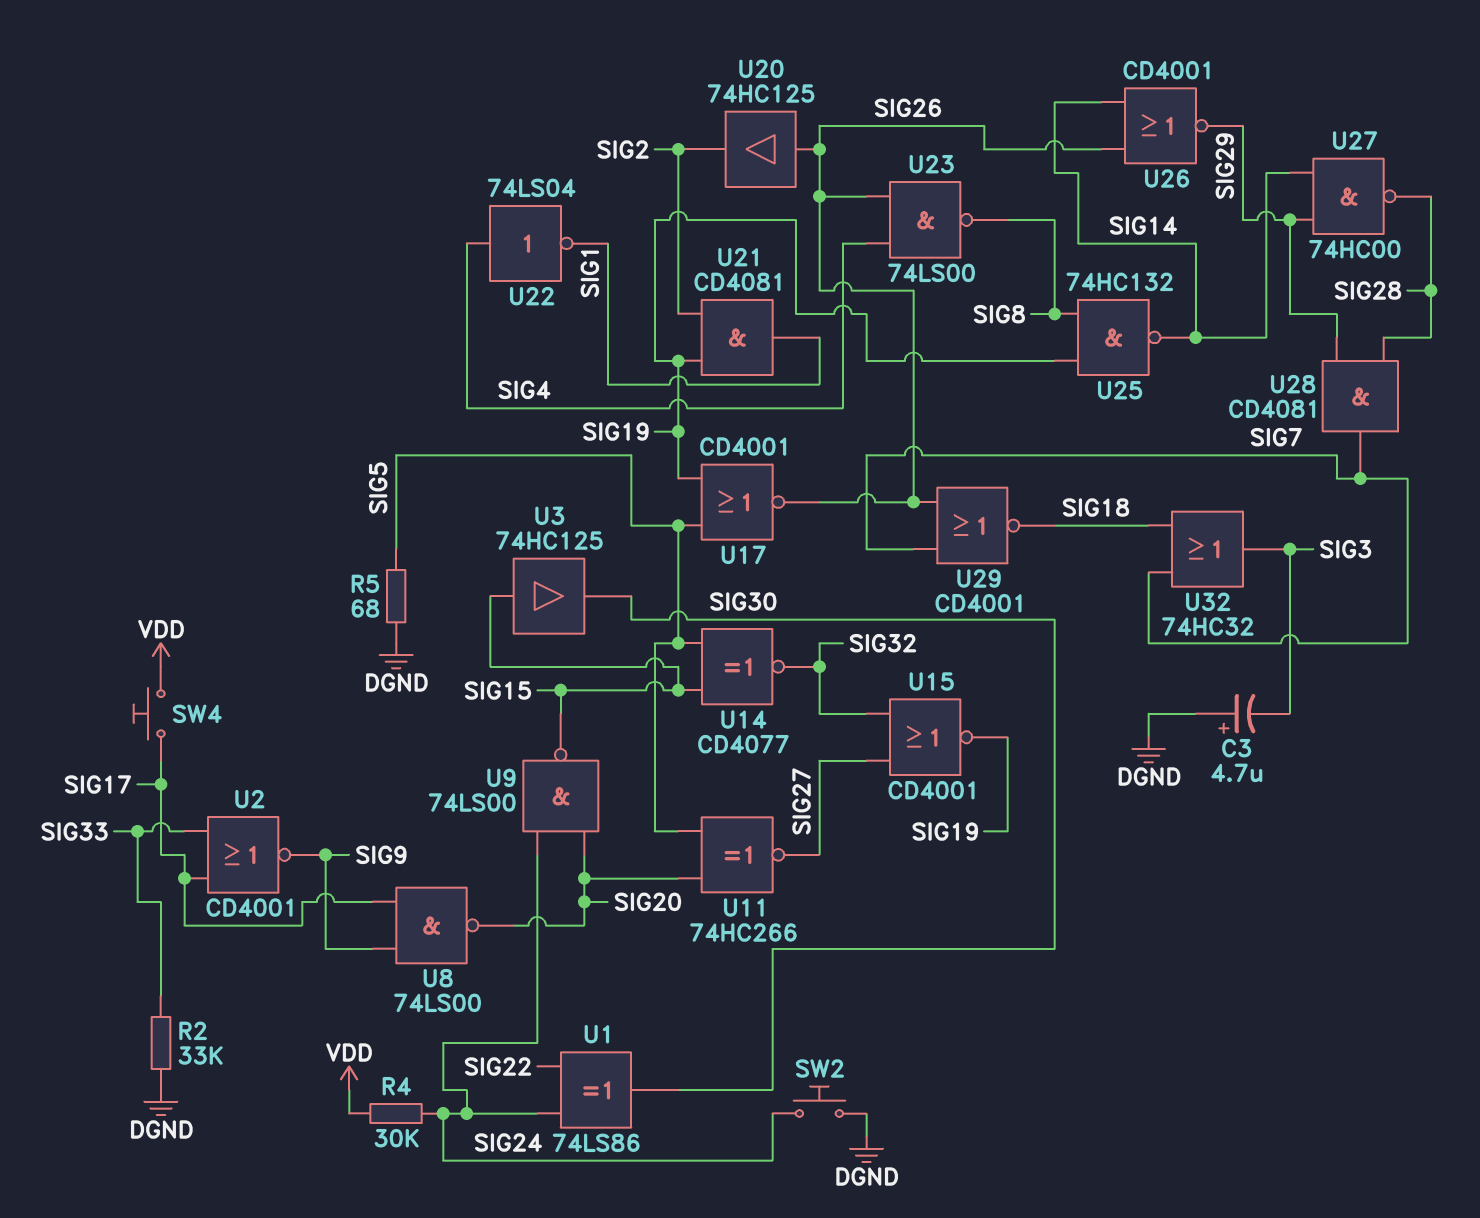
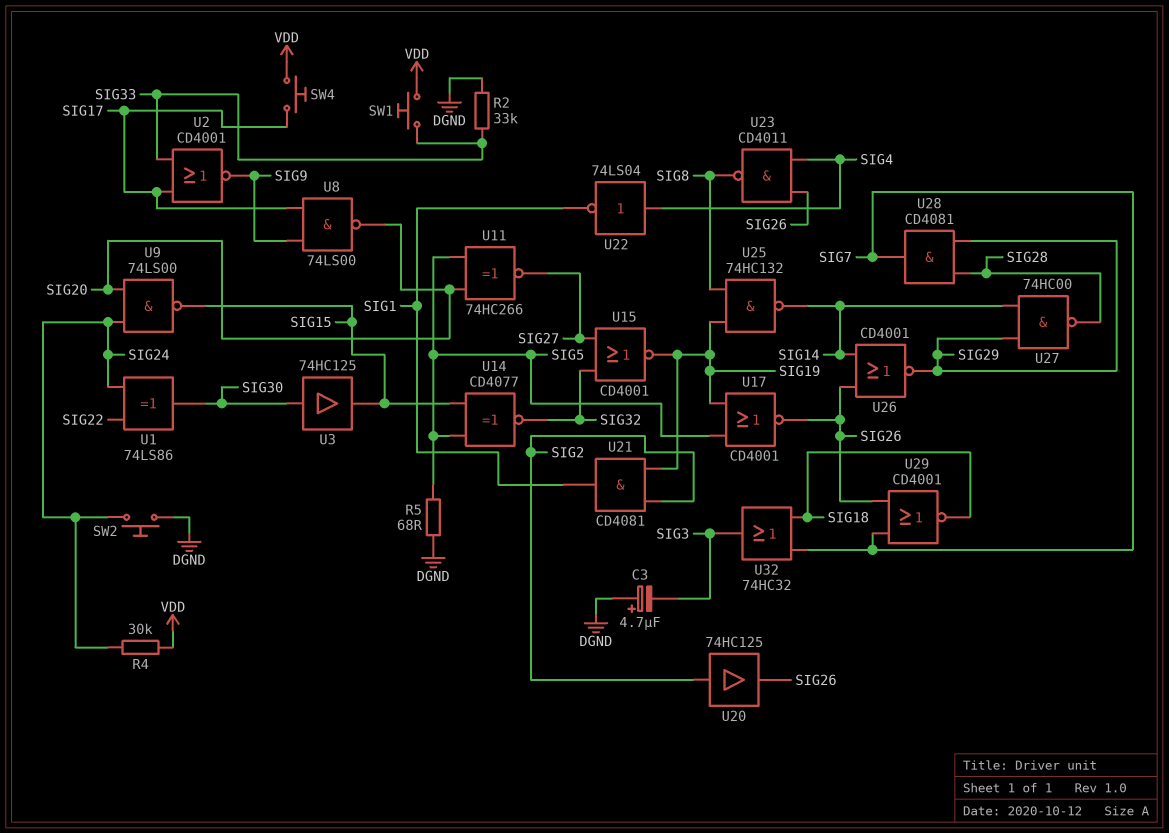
SW1: none -> button (SIG33, VDD)
U3: buffer 74HC125 (in SIG15, out SIG30) -> buffer 74HC125 (in SIG30, out SIG15)
U20: buffer 74HC125 (in SIG26, out SIG2) -> buffer 74HC125 (in SIG2, out SIG26)
U23: NAND 74LS00 (in SIG4, in SIG26, out SIG8) -> NAND CD4011 (in SIG4, in SIG26, out SIG8)

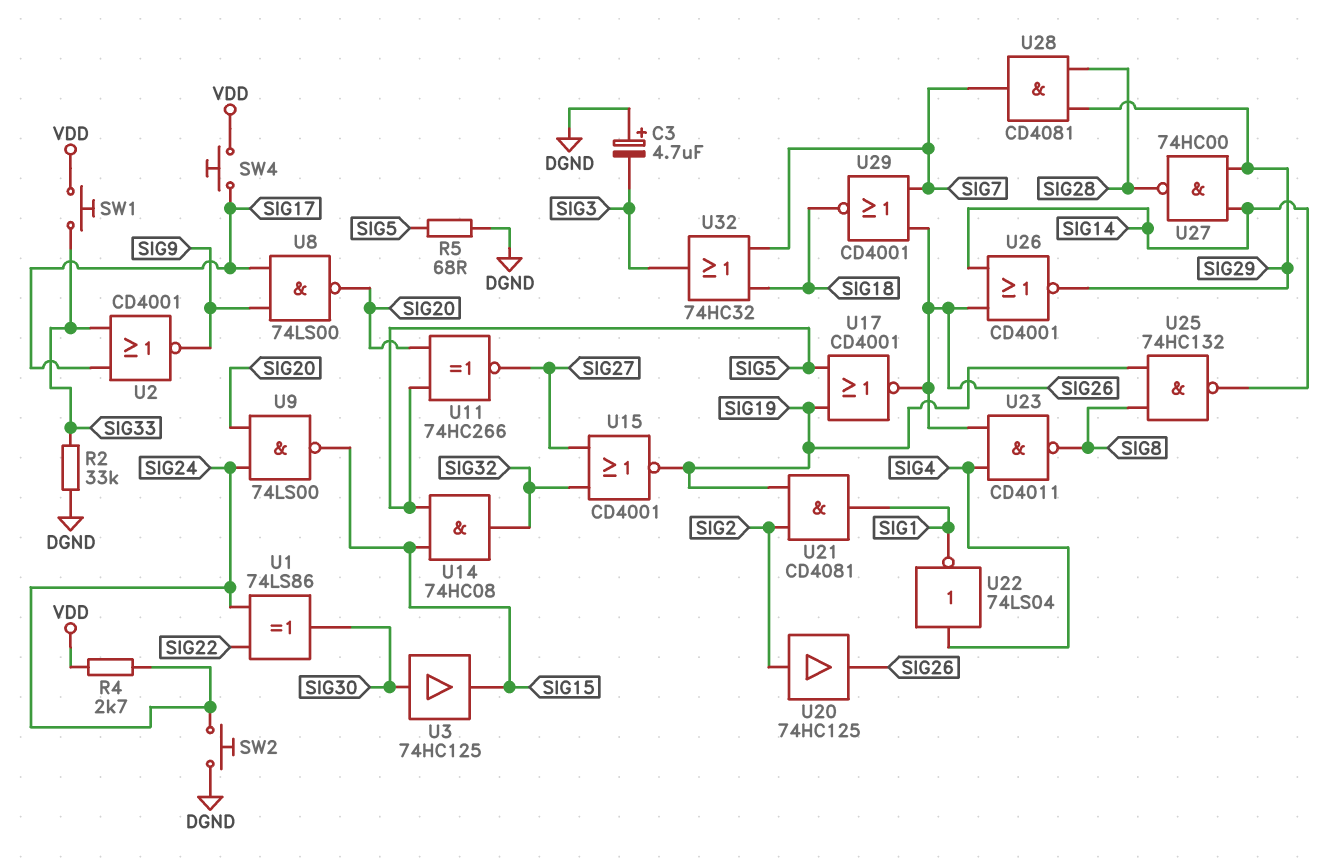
R4: 30k (SIG24, VDD) -> 2.7k (SIG24, VDD)
U14: XNOR CD4077 (in SIG5, in SIG15, out SIG32) -> AND 74HC08 (in SIG5, in SIG15, out SIG32)

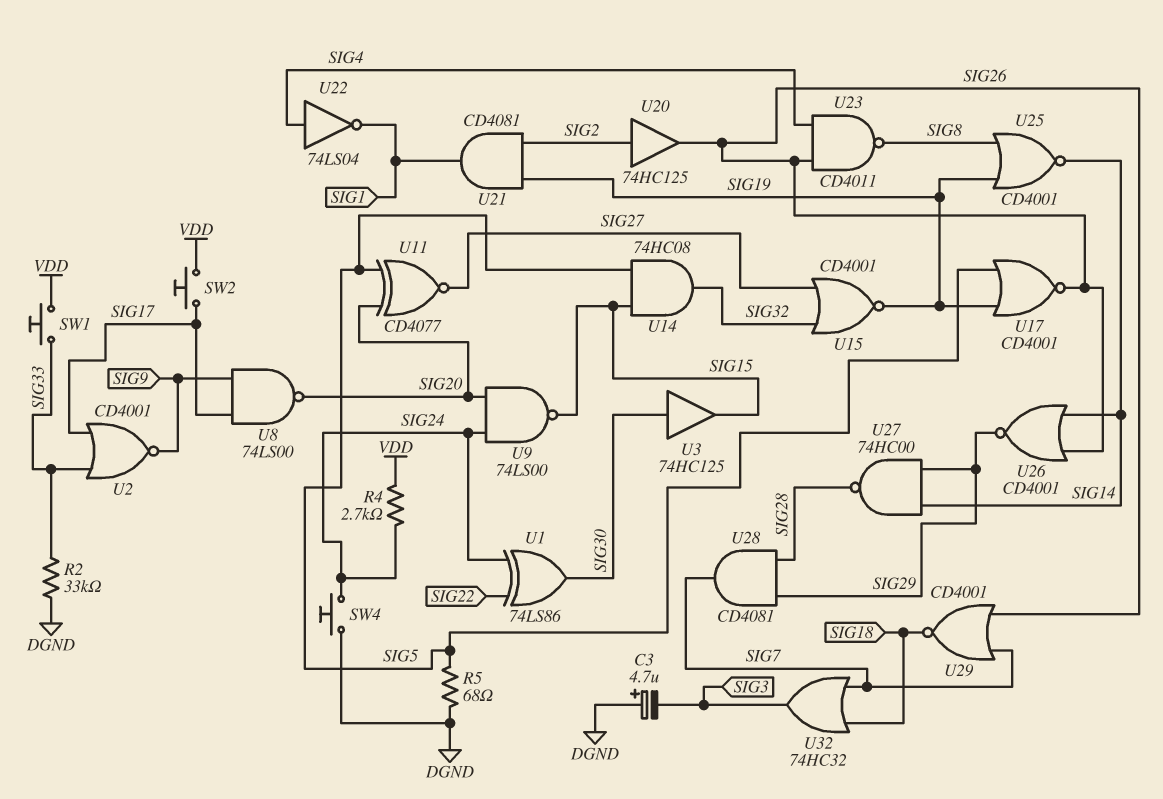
SW2: button (DGND, SIG24) -> button (SIG17, VDD)
SW4: button (SIG17, VDD) -> button (DGND, SIG24)
U11: XNOR 74HC266 (in SIG5, in SIG20, out SIG27) -> XNOR CD4077 (in SIG5, in SIG20, out SIG27)
U25: NAND 74HC132 (in SIG8, in SIG19, out SIG14) -> NOR CD4001 (in SIG8, in SIG19, out SIG14)

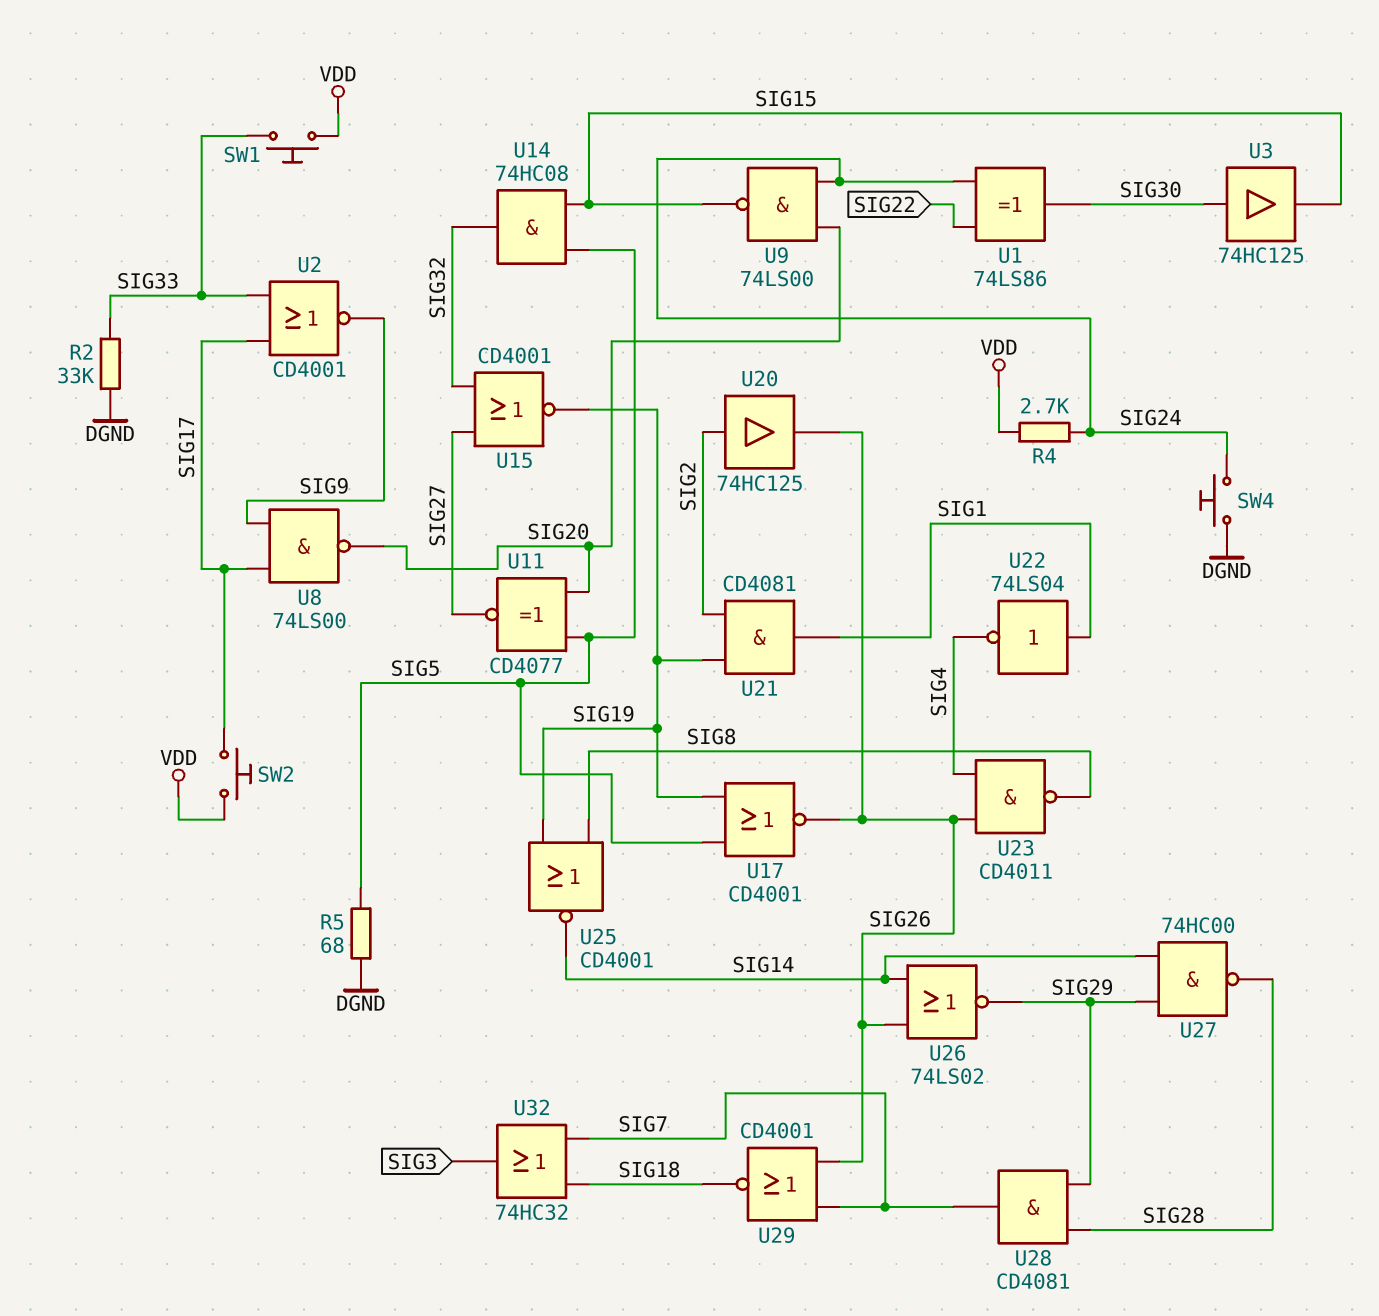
C3: 4.7uF (plus DGND, minus SIG3) -> none
U22: NOT 74LS04 (in SIG4, out SIG1) -> NOT 74LS04 (in SIG1, out SIG4)
U26: NOR CD4001 (in SIG14, in SIG26, out SIG29) -> NOR 74LS02 (in SIG14, in SIG26, out SIG29)

